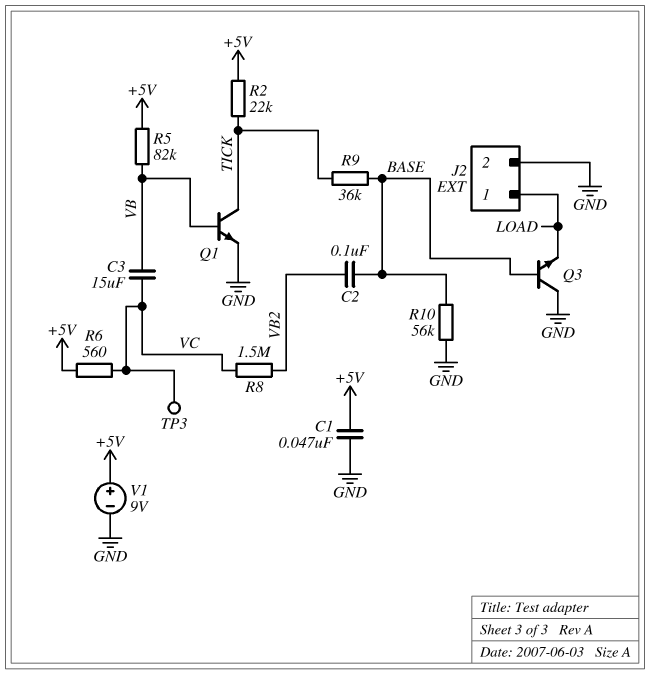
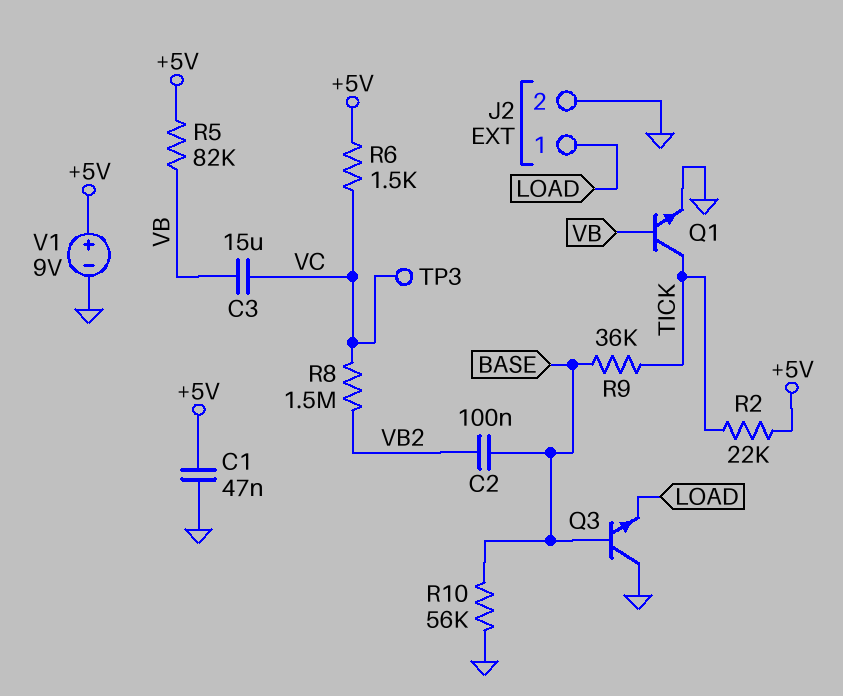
R6: 560 (+5V, VC) -> 1.5k (+5V, VC)

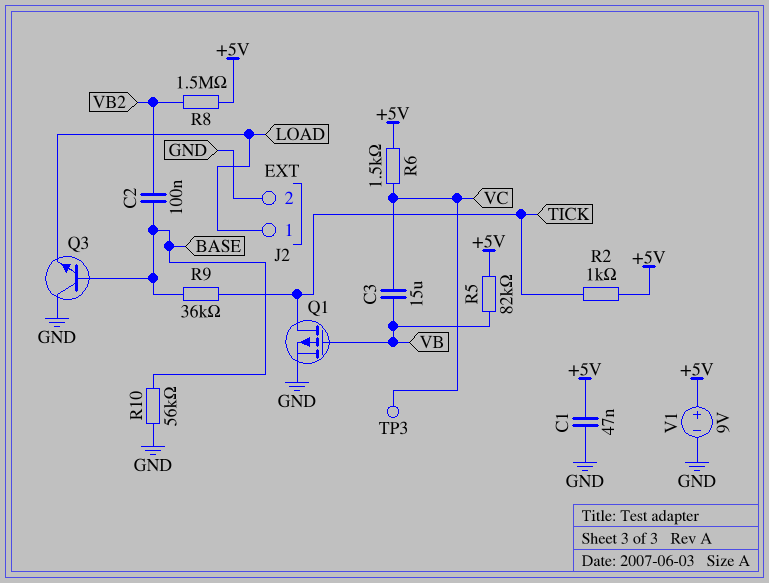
Q1: NPN (B VB, C TICK, E GND) -> PMOS (G VB, D TICK, S GND)
R2: 22k (+5V, TICK) -> 1k (+5V, TICK)
R8: 1.5M (VB2, VC) -> 1.5M (+5V, VB2)

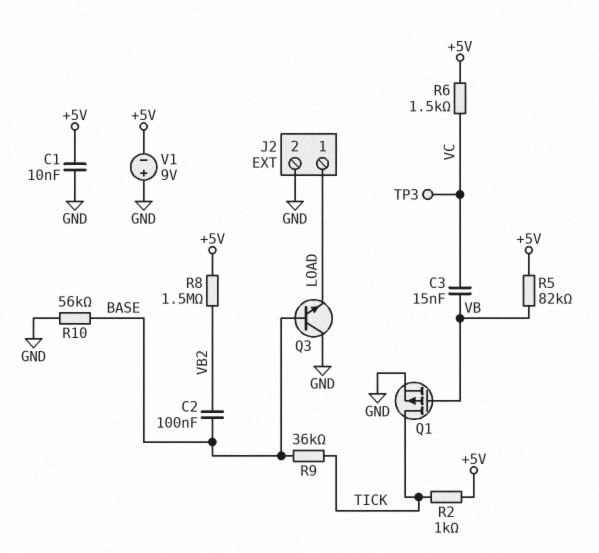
C1: 47nF (+5V, GND) -> 10nF (+5V, GND)
C3: 15uF (VB, VC) -> 15nF (VB, VC)
V1: 9V (plus +5V, minus GND) -> 9V (plus GND, minus +5V)

